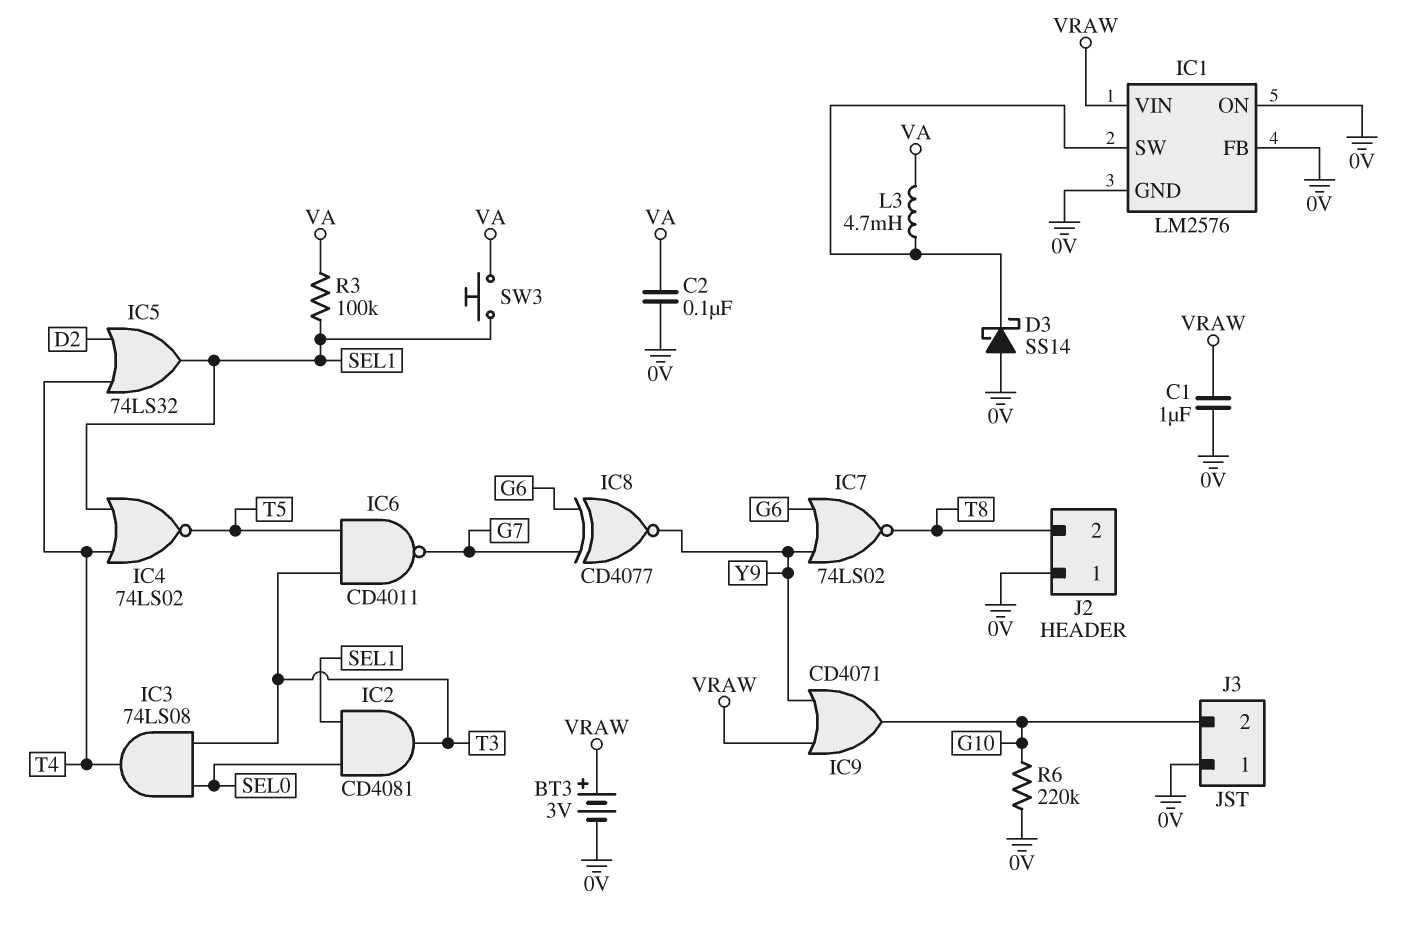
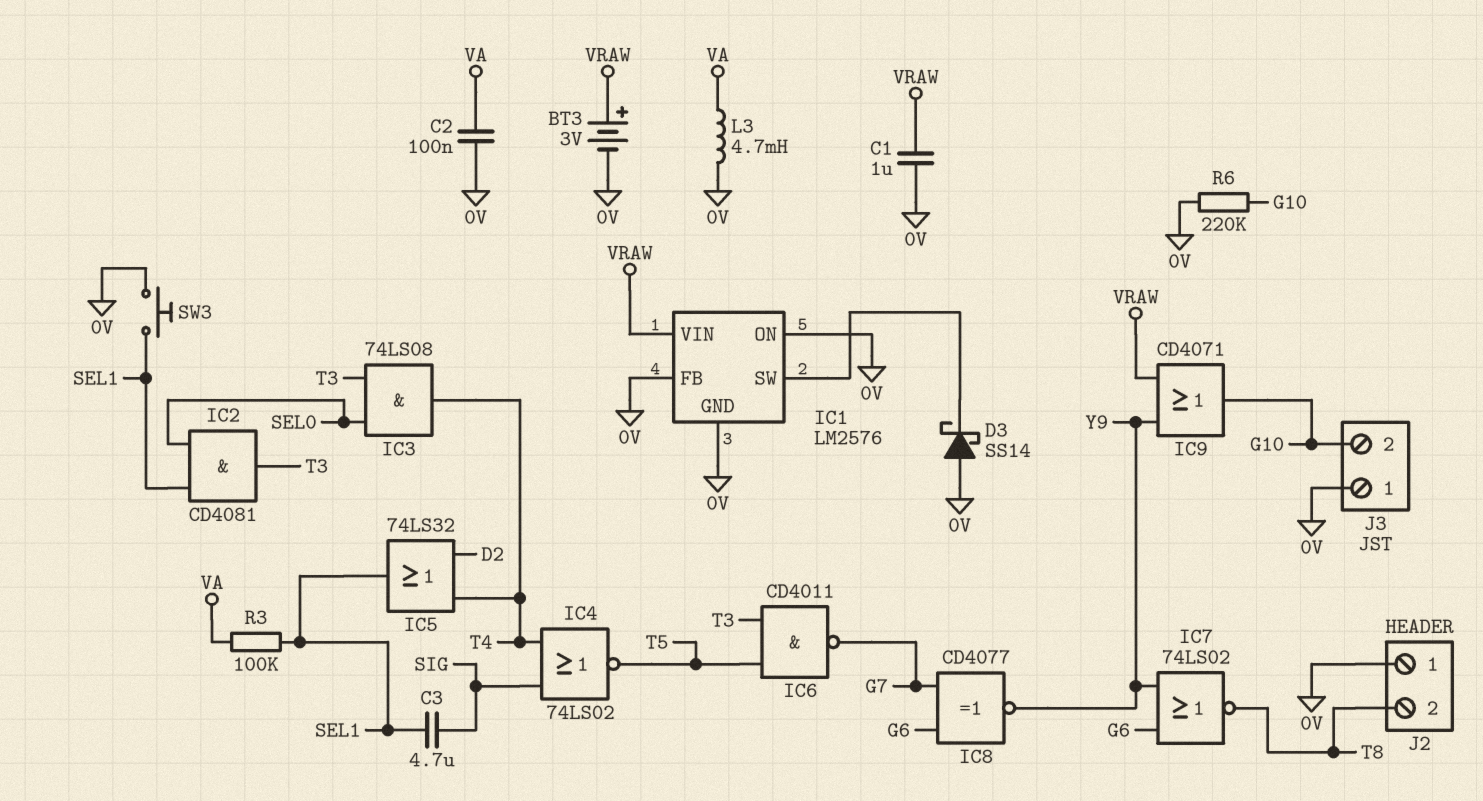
C3: none -> 4.7uF (SEL1, SIG)
IC4: NOR 74LS02 (in SEL1, in T4, out T5) -> NOR 74LS02 (in SIG, in T4, out T5)
L3: 4.7mH (IC1/SW, VA) -> 4.7mH (0V, VA)
SW3: button (SEL1, VA) -> button (0V, SEL1)

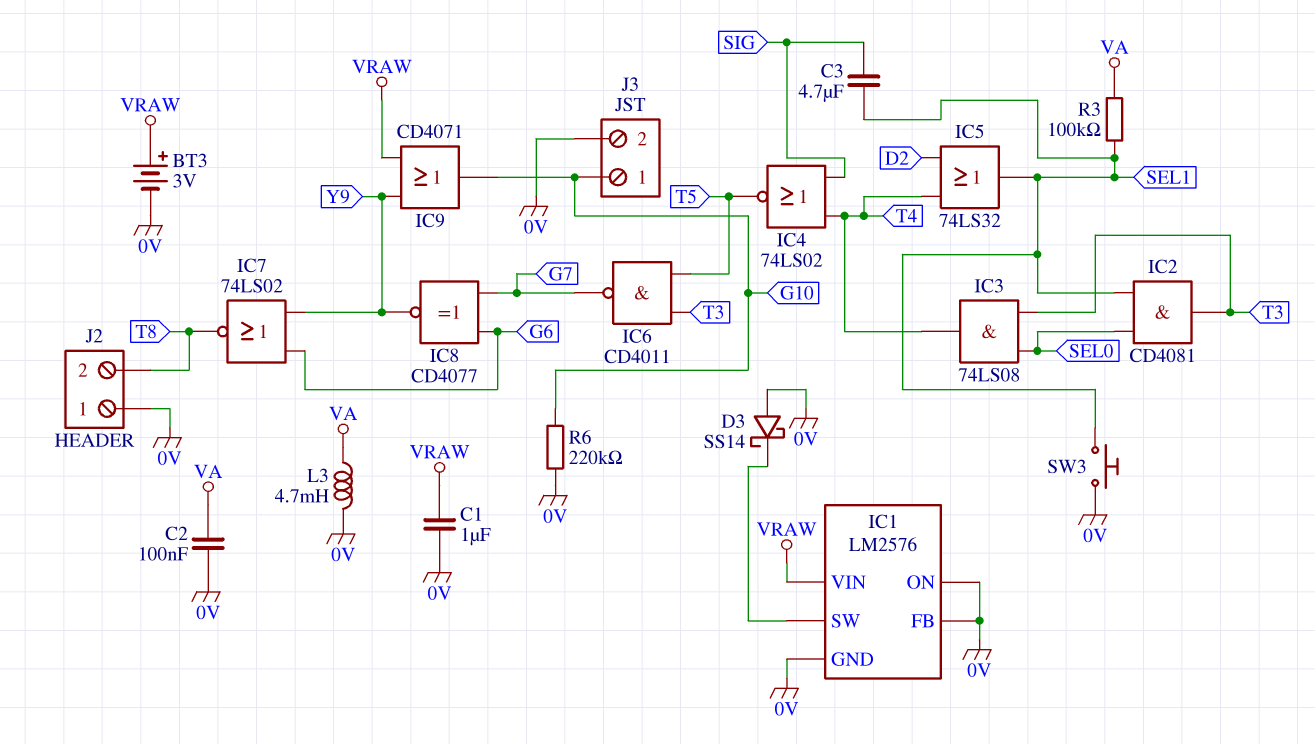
J3 pin 1: 0V -> G10
J3 pin 2: G10 -> 0V

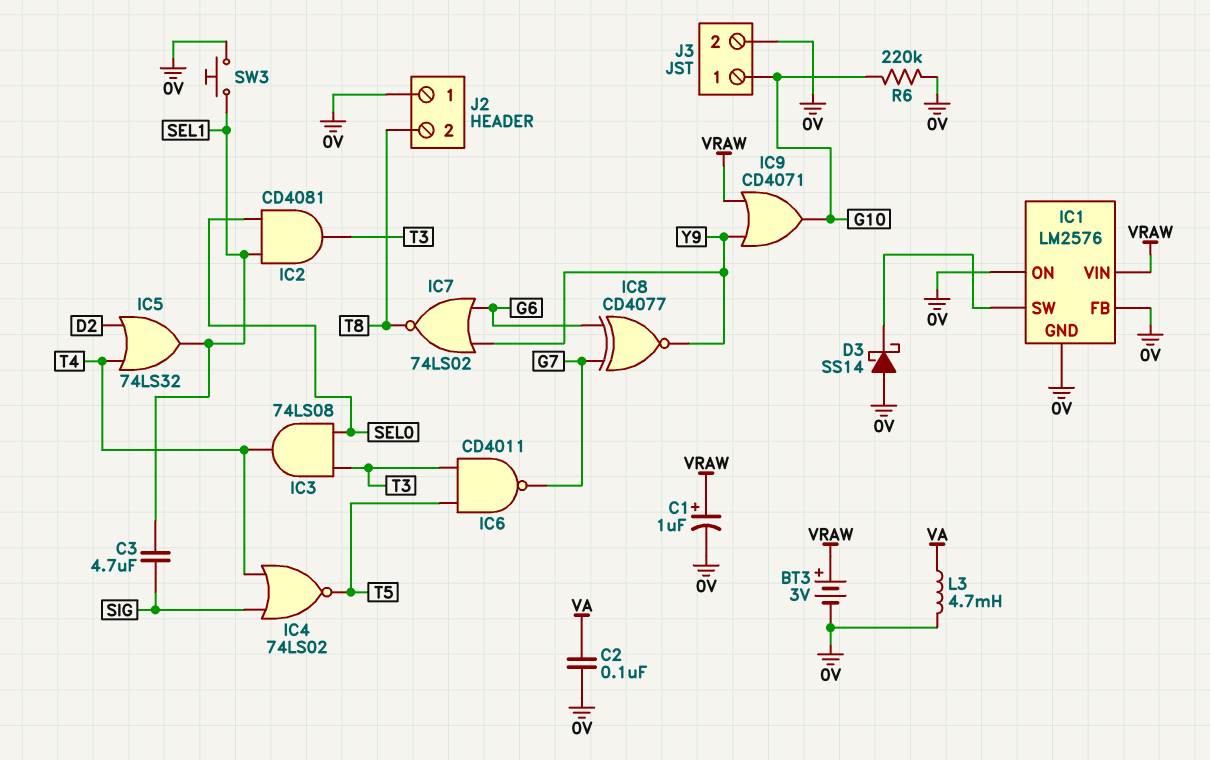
C1: 1uF (0V, VRAW) -> 1uF (plus VRAW, minus 0V)
R3: 100k (SEL1, VA) -> none

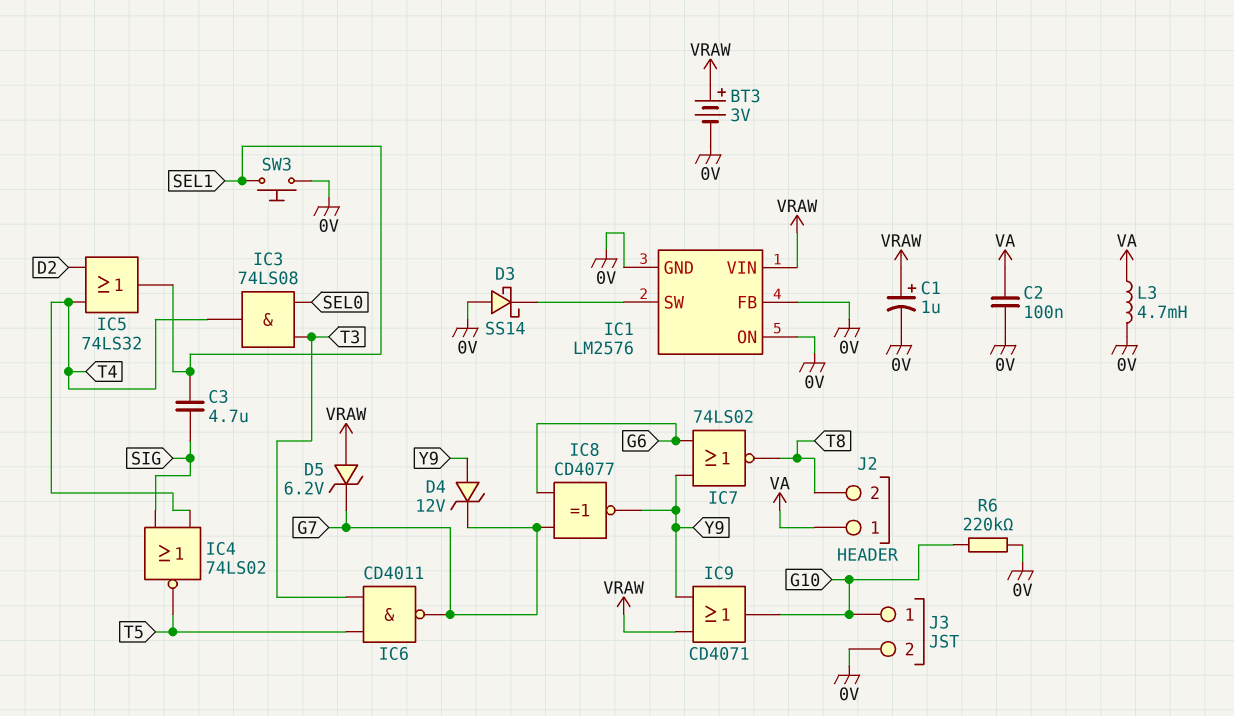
D4: none -> zener 12V (A Y9, K G7)
D5: none -> zener 6.2V (A VRAW, K G7)
IC2: AND CD4081 (in SEL0, in SEL1, out T3) -> none
J2 pin 1: 0V -> VA

